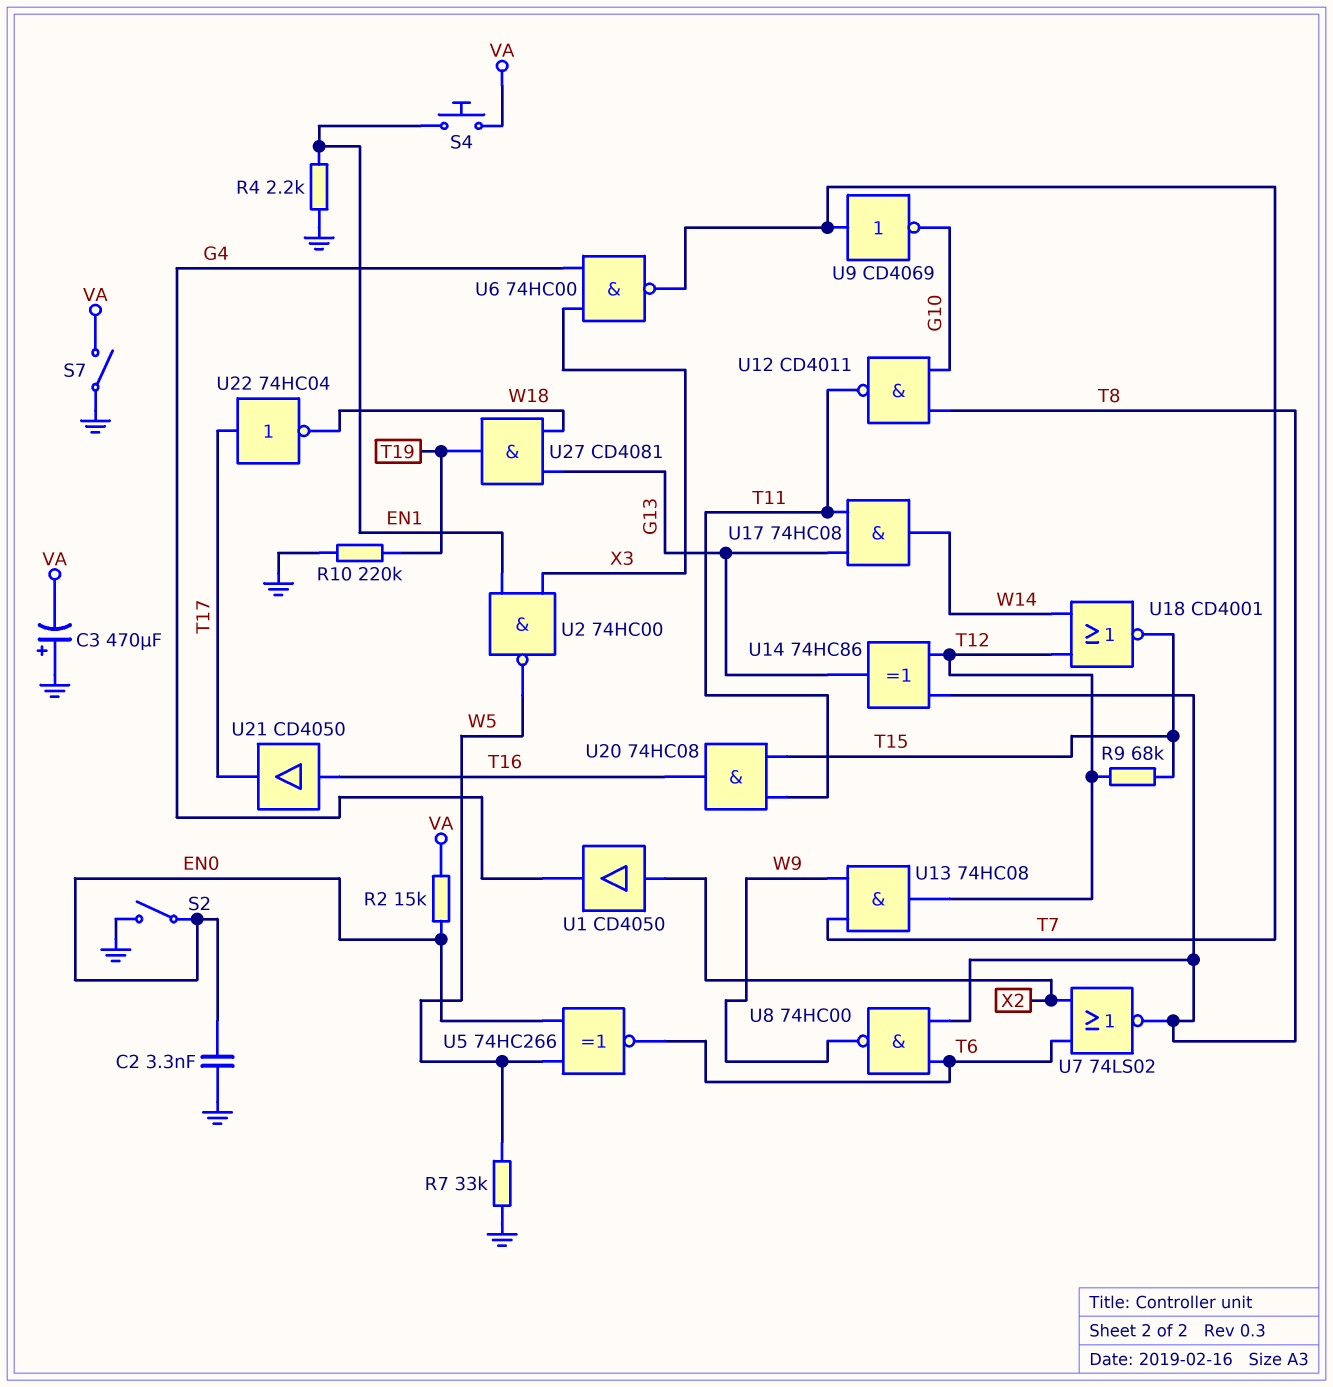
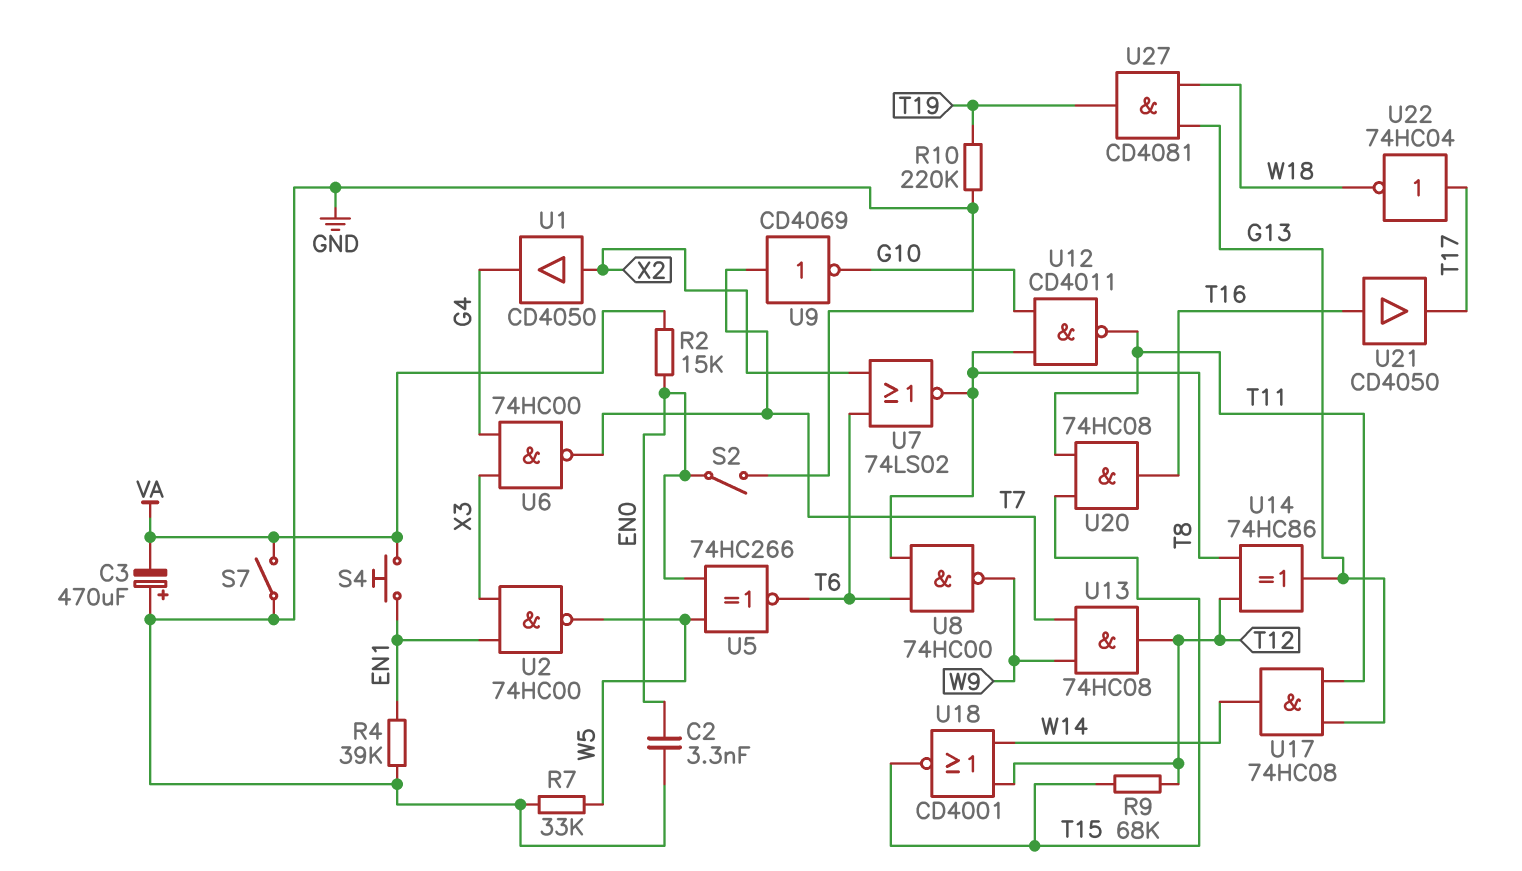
R4: 2.2k (EN1, GND) -> 39k (EN1, GND)

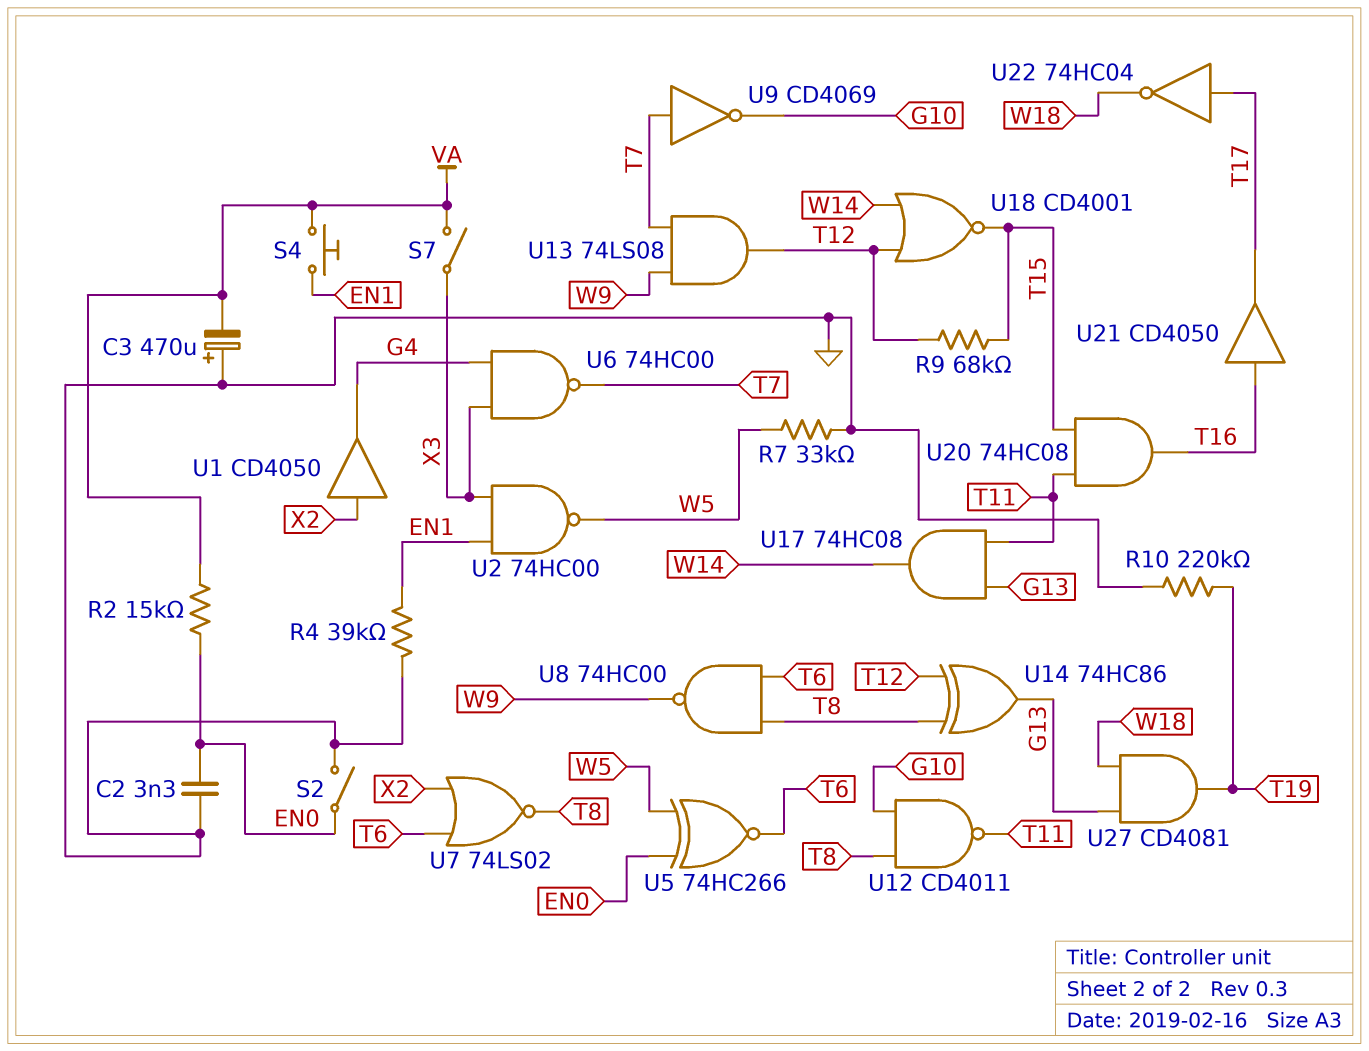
S7: switch (GND, VA) -> switch (VA, X3)
U13: AND 74HC08 (in T7, in W9, out T12) -> AND 74LS08 (in T7, in W9, out T12)

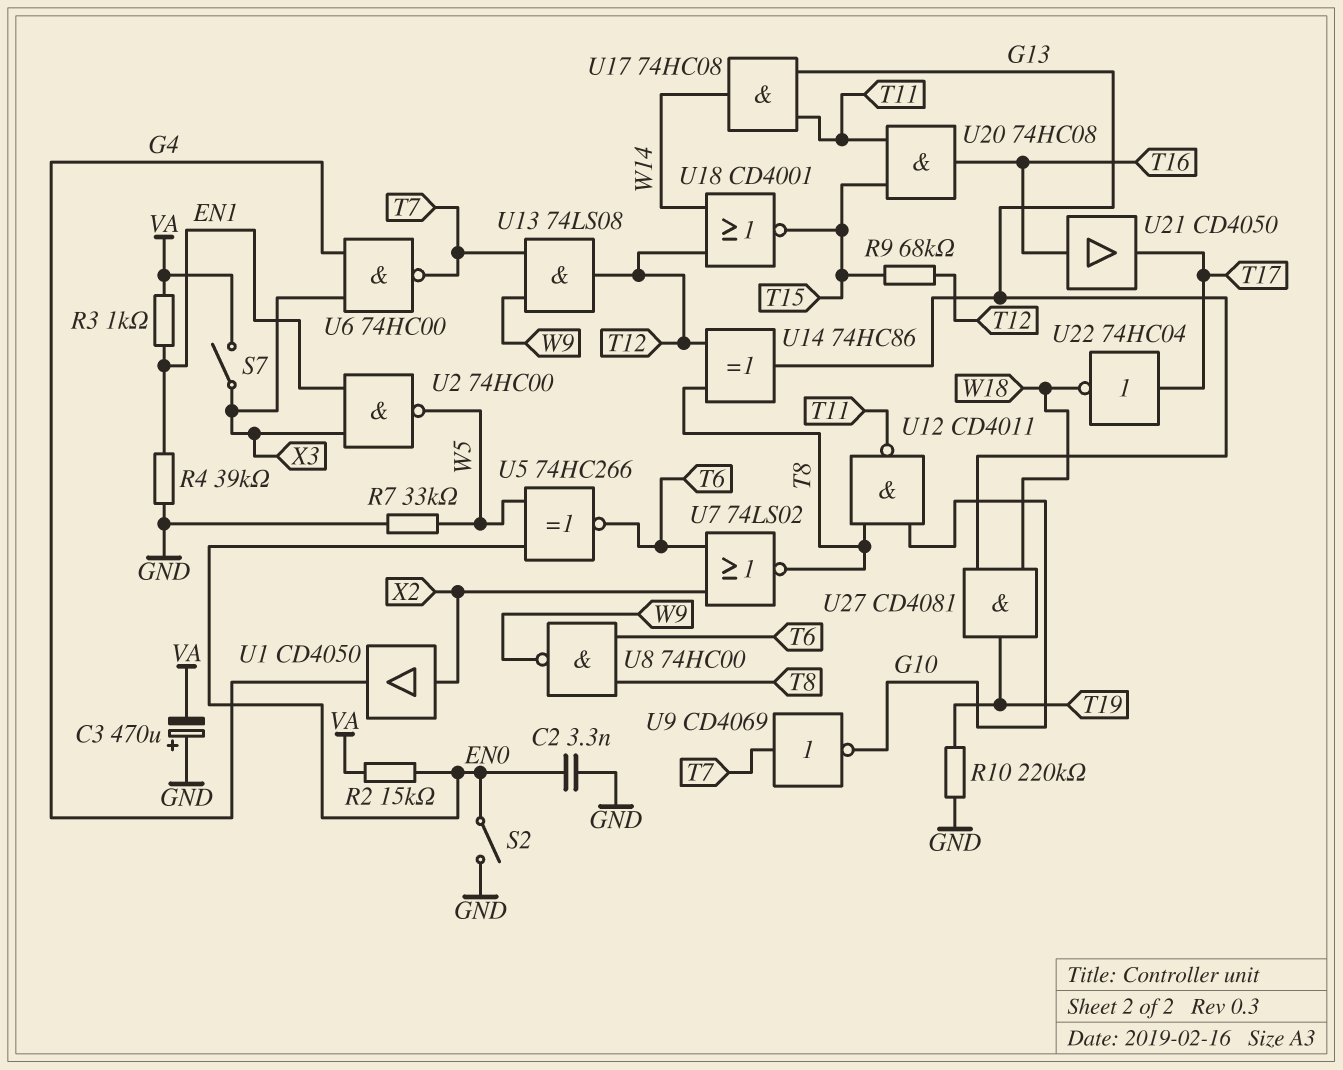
R3: none -> 1k (EN1, VA)
S4: button (EN1, VA) -> none

